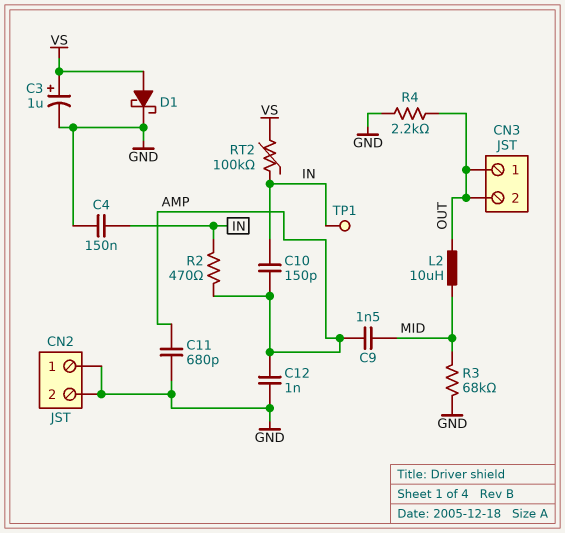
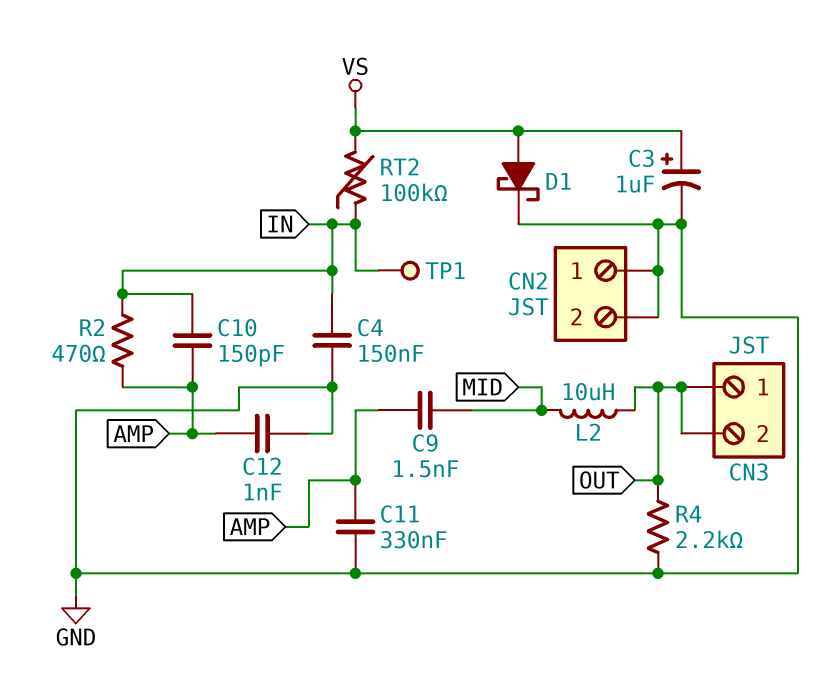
C11: 680pF (AMP, GND) -> 330nF (AMP, GND)
R3: 68k (GND, MID) -> none

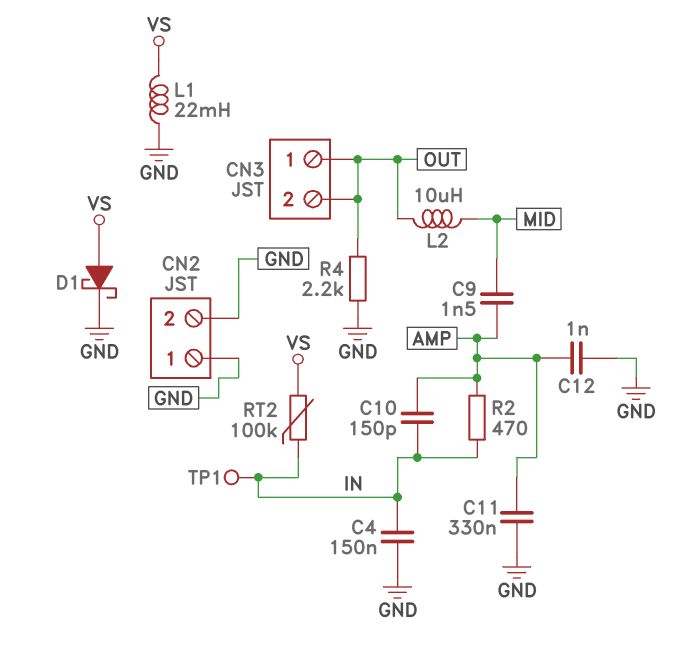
C3: 1uF (plus VS, minus GND) -> none
L1: none -> 22mH (GND, VS)

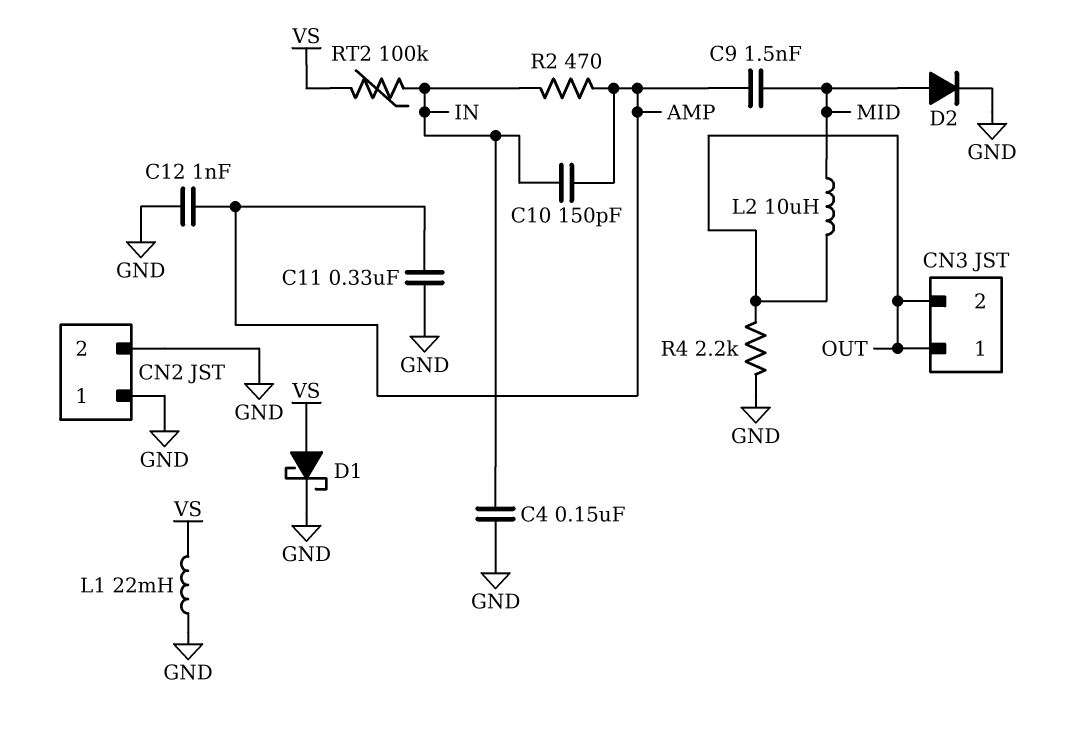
D2: none -> diode (A MID, K GND)
TP1: test point (IN) -> none

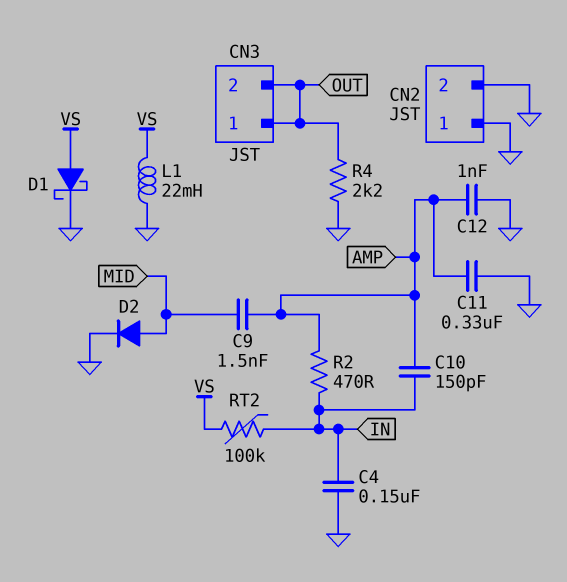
L2: 10uH (MID, OUT) -> none

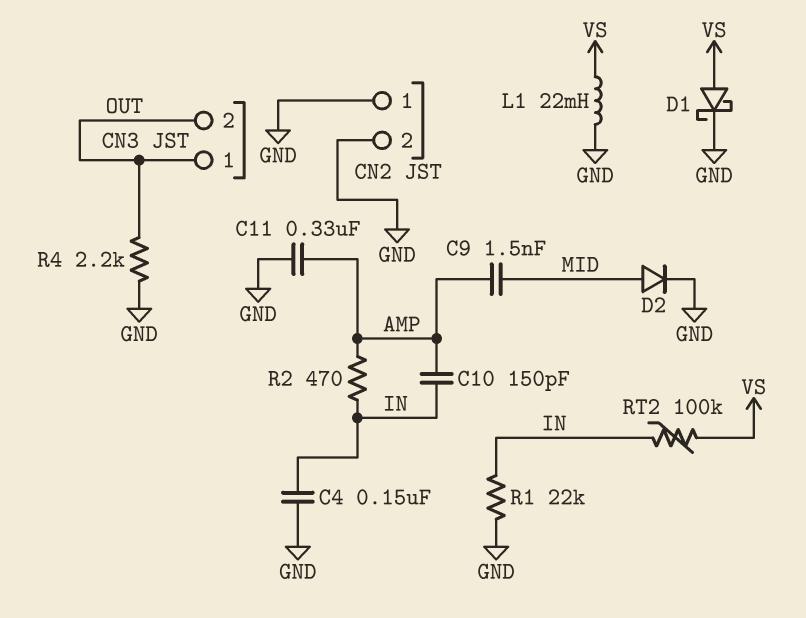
C12: 1nF (AMP, GND) -> none
R1: none -> 22k (GND, IN)

